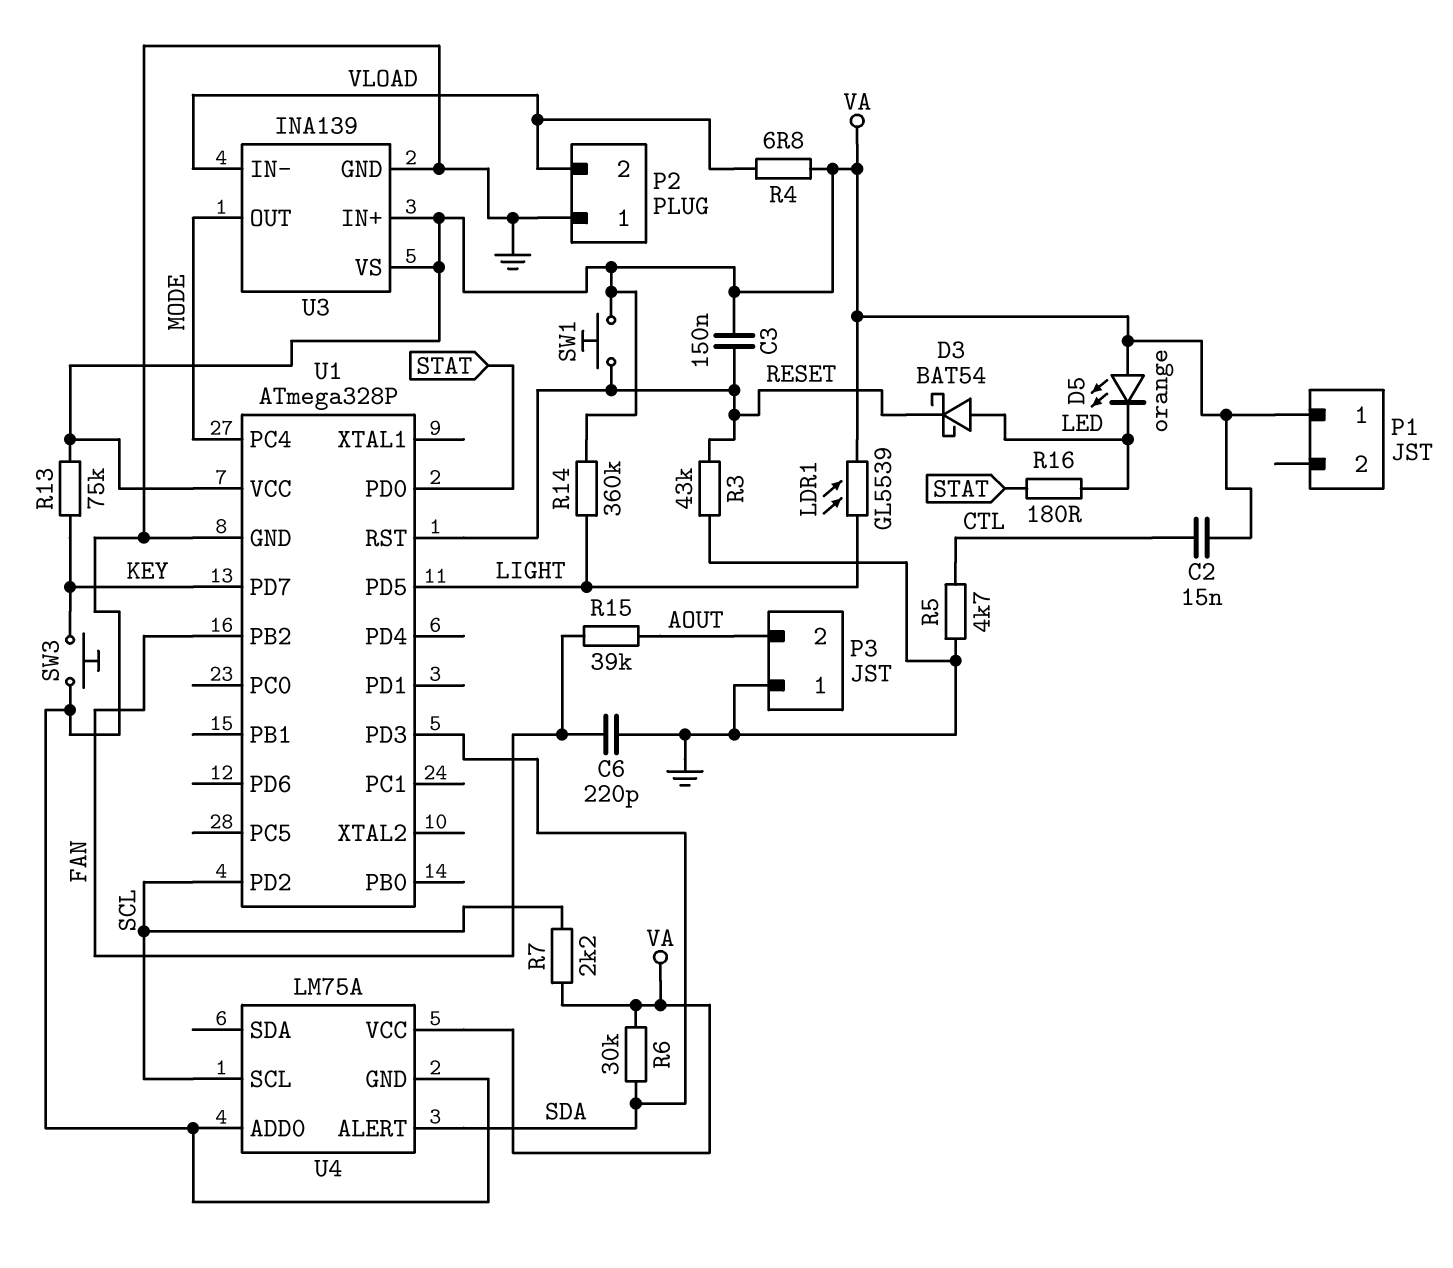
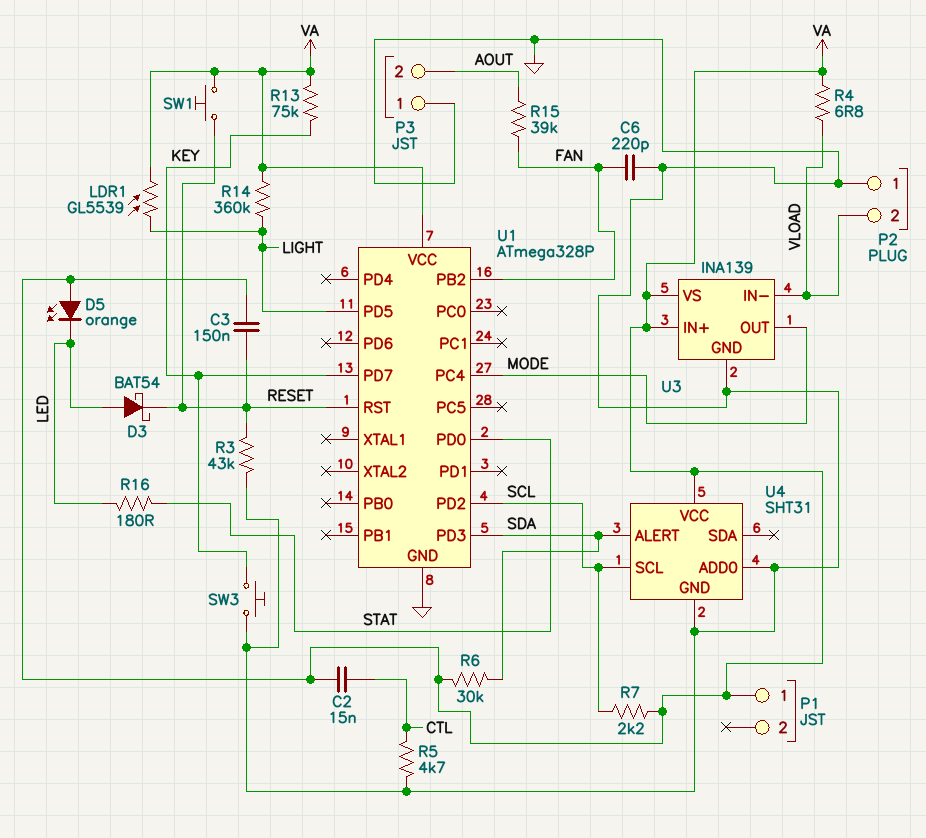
U4: LM75A -> SHT31

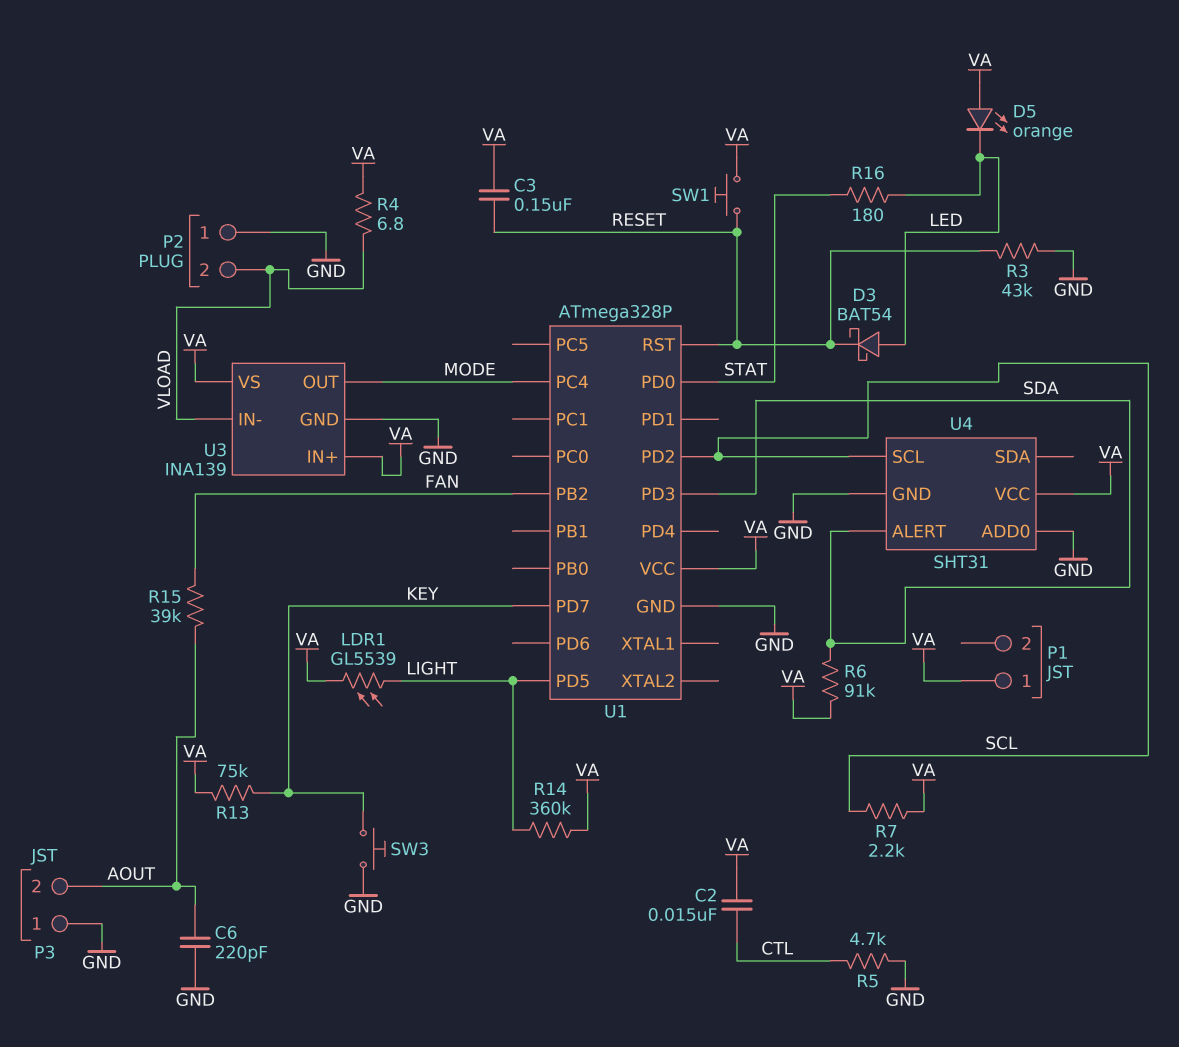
C6: 220pF (FAN, GND) -> 220pF (AOUT, GND)
R6: 30k (SDA, VA) -> 91k (SDA, VA)

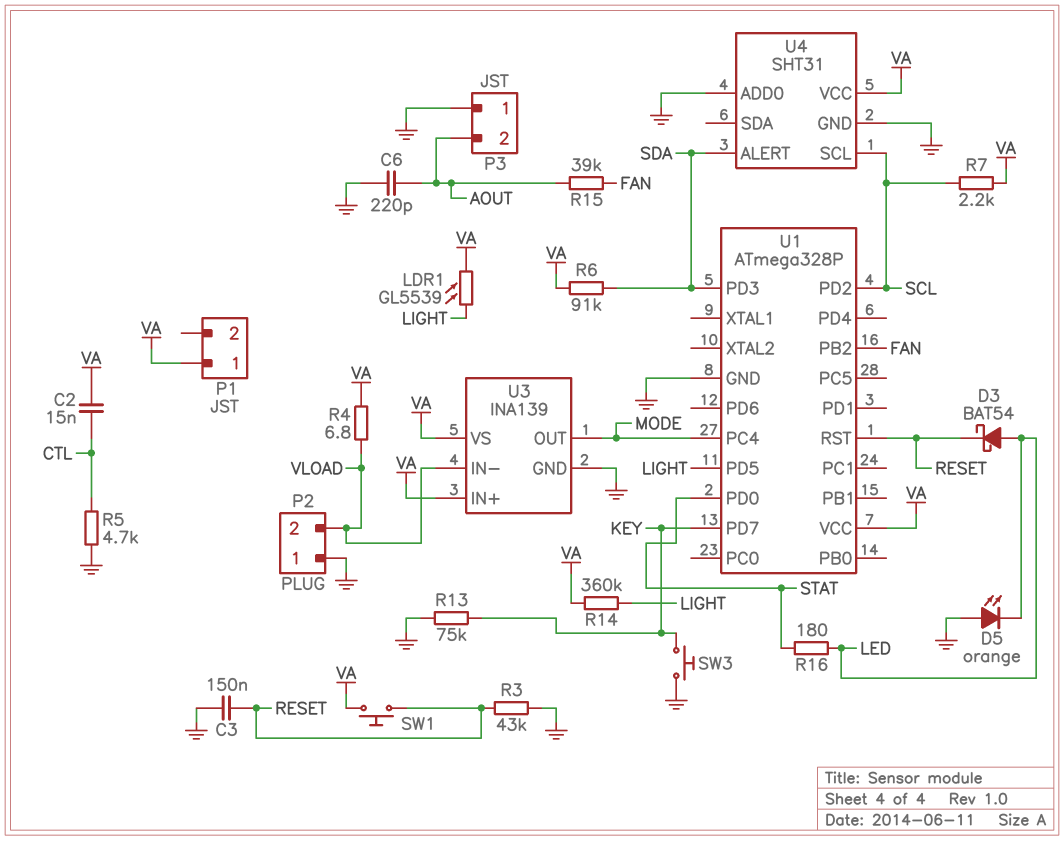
C3: 150nF (RESET, VA) -> 150nF (GND, RESET)
D5: LED orange (A VA, K LED) -> LED orange (A GND, K LED)
R13: 75k (KEY, VA) -> 75k (GND, KEY)

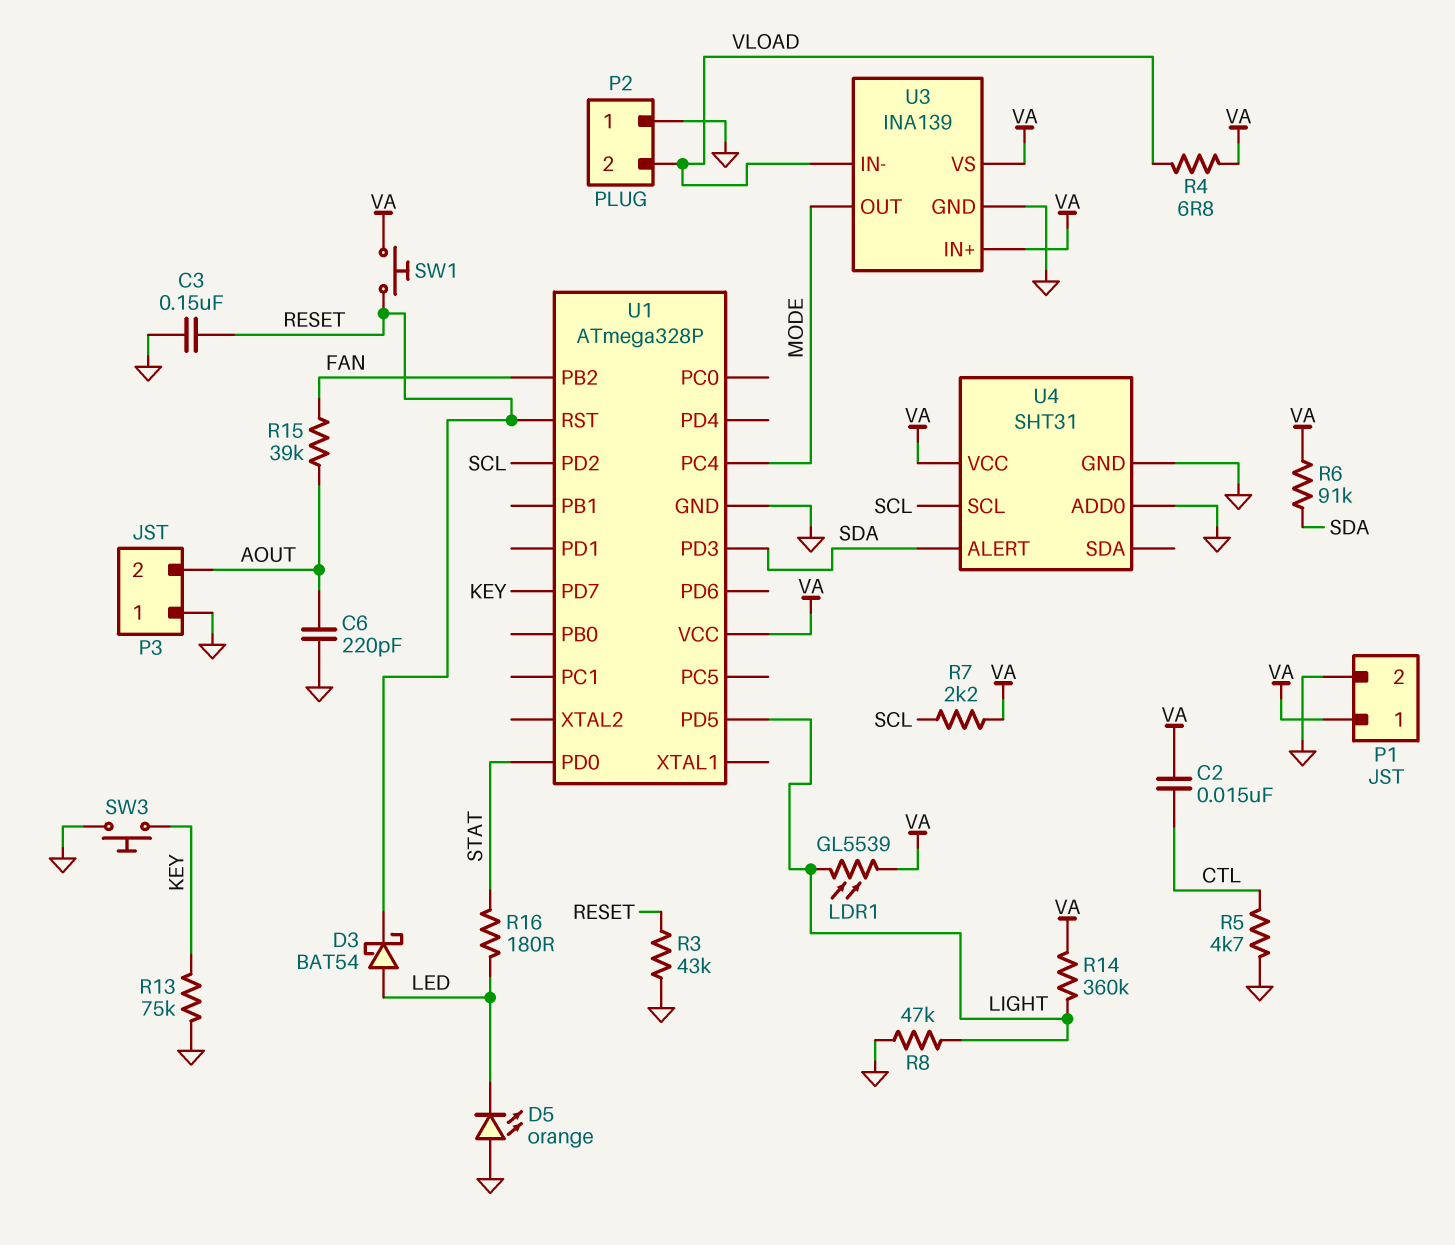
P1 pin 2: none -> GND
R8: none -> 47k (GND, LIGHT)

